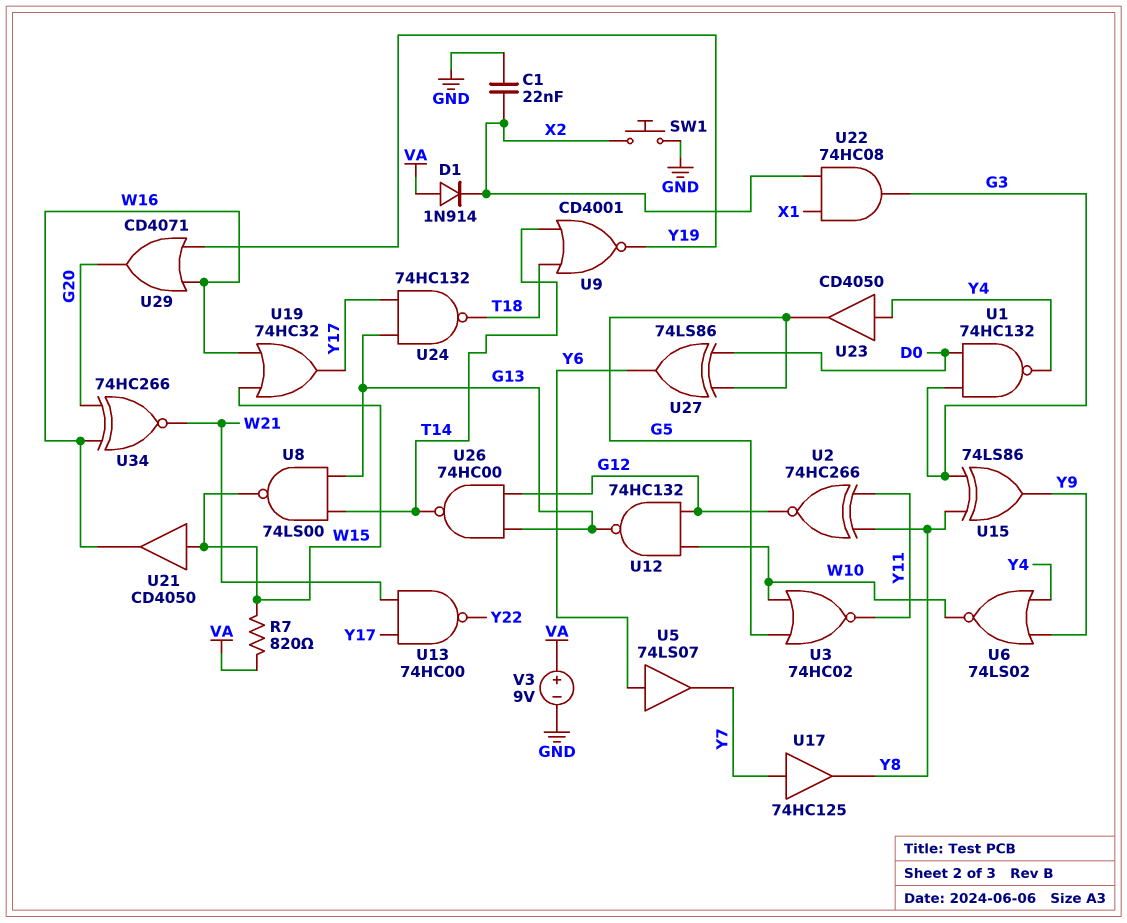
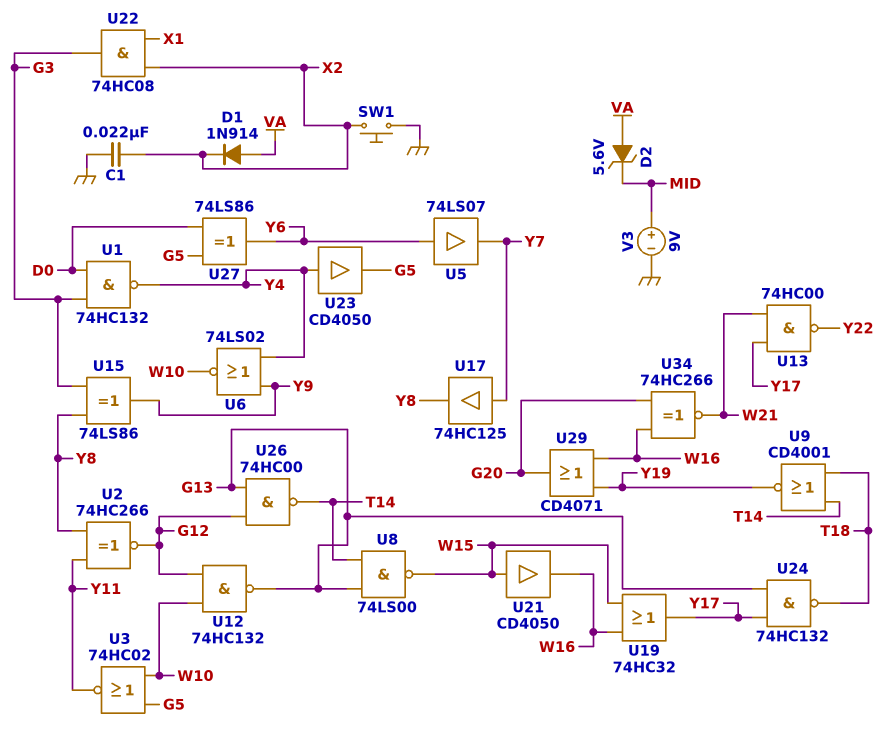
D2: none -> zener 5.6V (A VA, K MID)
R7: 820 (VA, W15) -> none
V3: 9V (plus VA, minus GND) -> 9V (plus MID, minus GND)

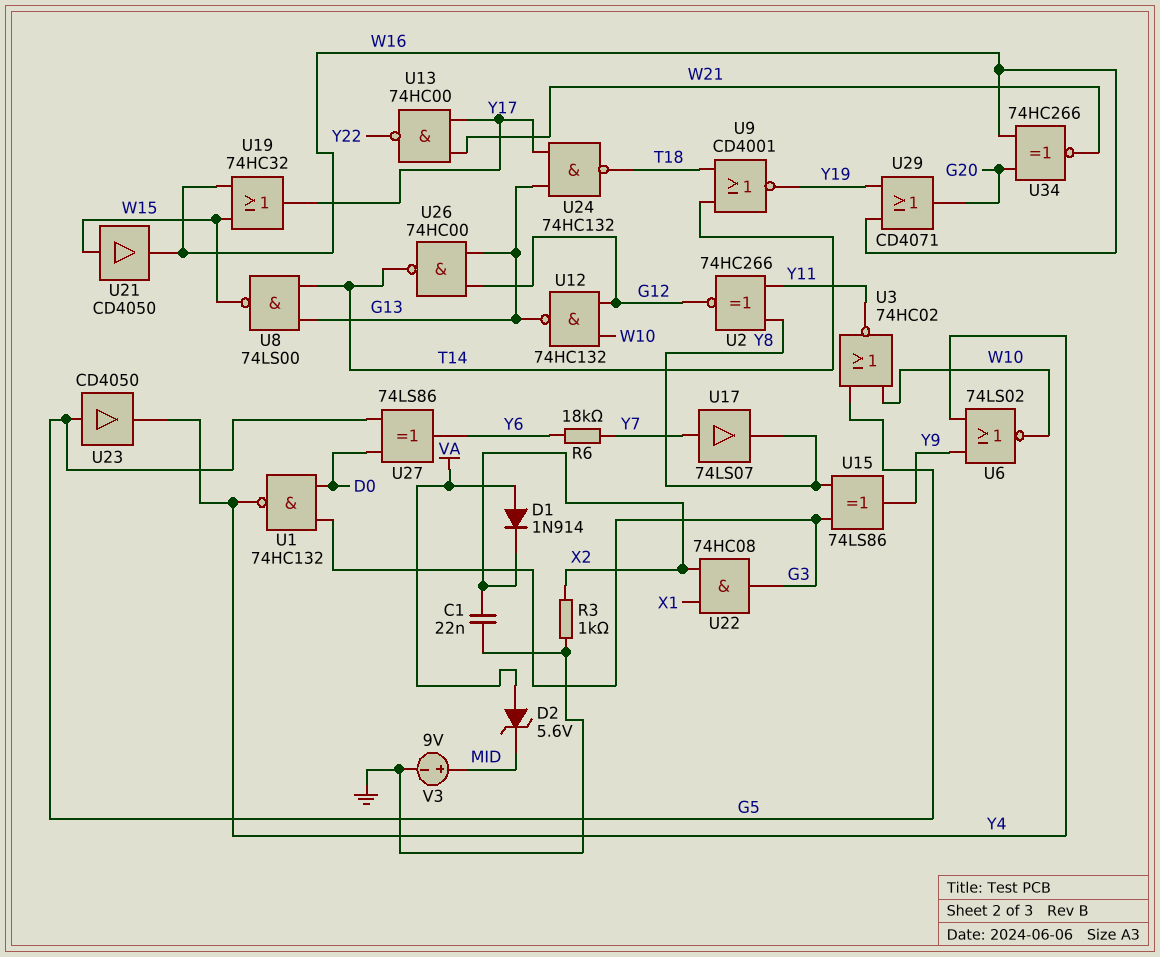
R3: none -> 1k (GND, X2)
R6: none -> 18k (Y6, Y7)
SW1: button (GND, X2) -> none
U5: buffer 74LS07 (in Y6, out Y7) -> none
U17: buffer 74HC125 (in Y7, out Y8) -> buffer 74LS07 (in Y7, out Y8)
U23: buffer CD4050 (in Y4, out G5) -> buffer CD4050 (in G5, out Y4)

